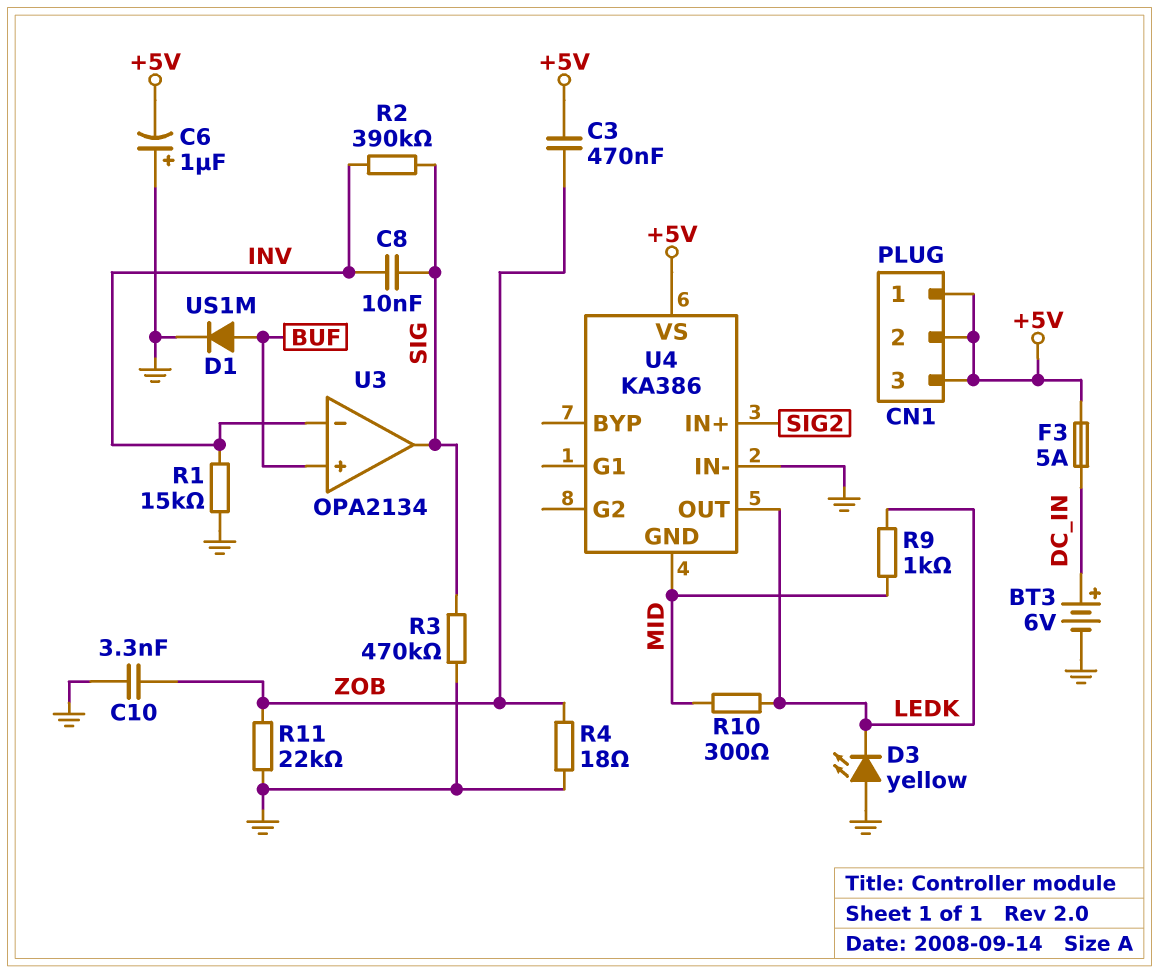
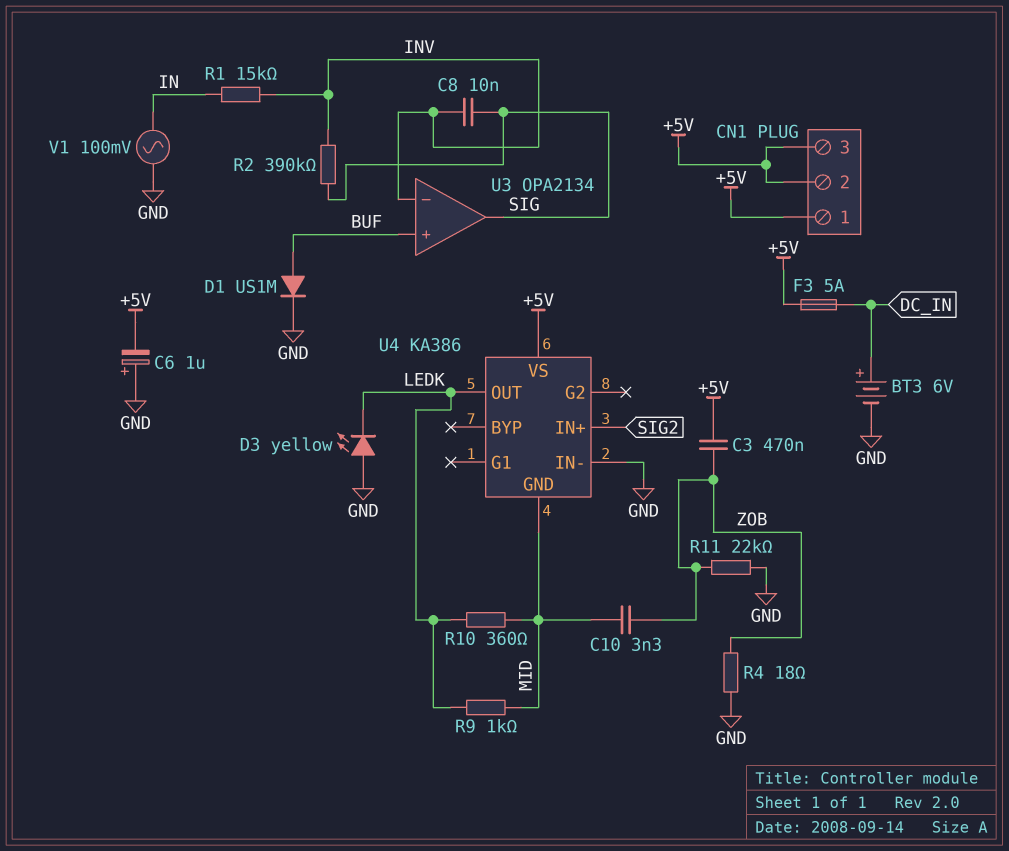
C10: 3.3nF (GND, ZOB) -> 3.3nF (MID, ZOB)
R1: 15k (GND, INV) -> 15k (IN, INV)
R3: 470k (GND, SIG) -> none
R10: 300 (LEDK, MID) -> 360 (LEDK, MID)
V1: none -> AC 100mV (GND, IN)

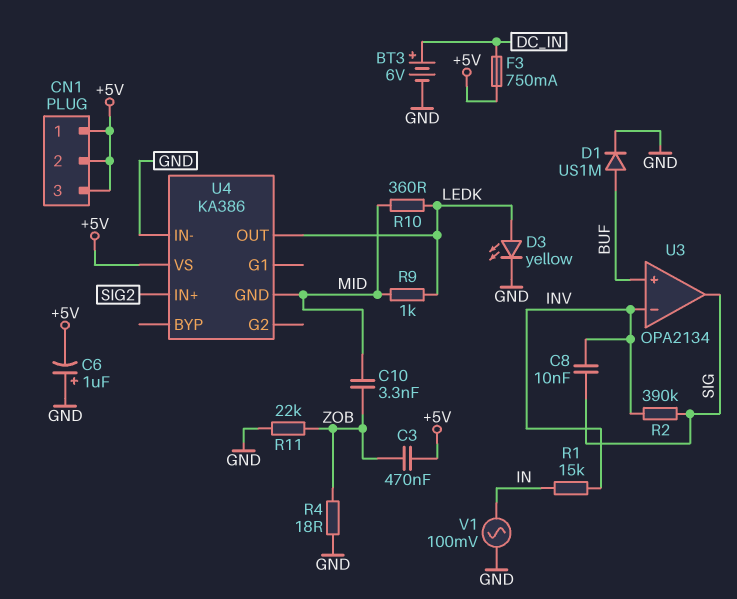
D3: LED yellow (A GND, K LEDK) -> LED yellow (A LEDK, K GND)
F3: 5A (+5V, DC_IN) -> 750mA (+5V, DC_IN)

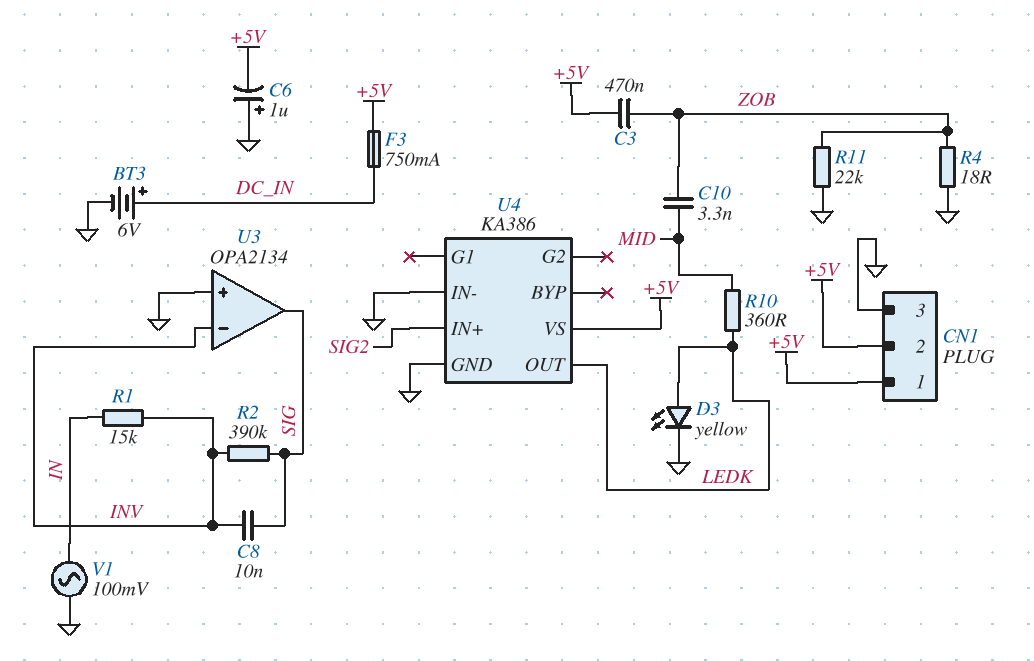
CN1 pin 3: +5V -> GND
D1: diode US1M (A BUF, K GND) -> none
R9: 1k (LEDK, MID) -> none
U3 pin in+: BUF -> GND
U4 pin GND: MID -> GND

